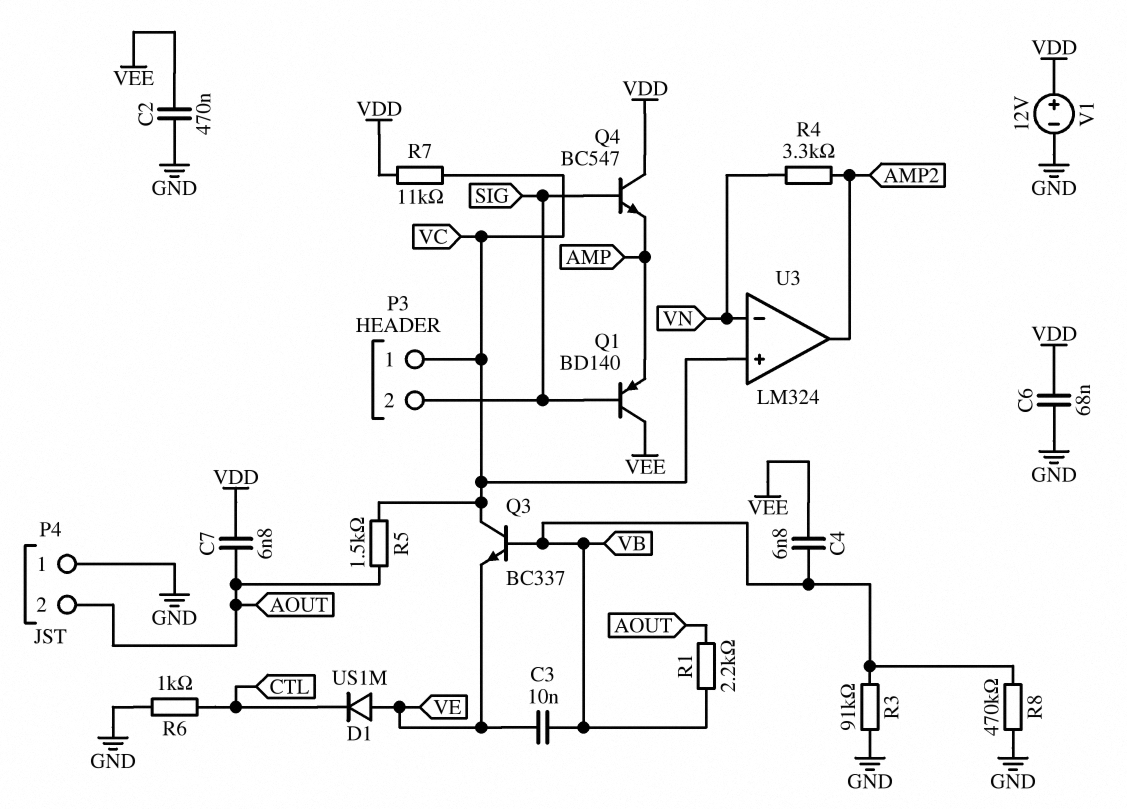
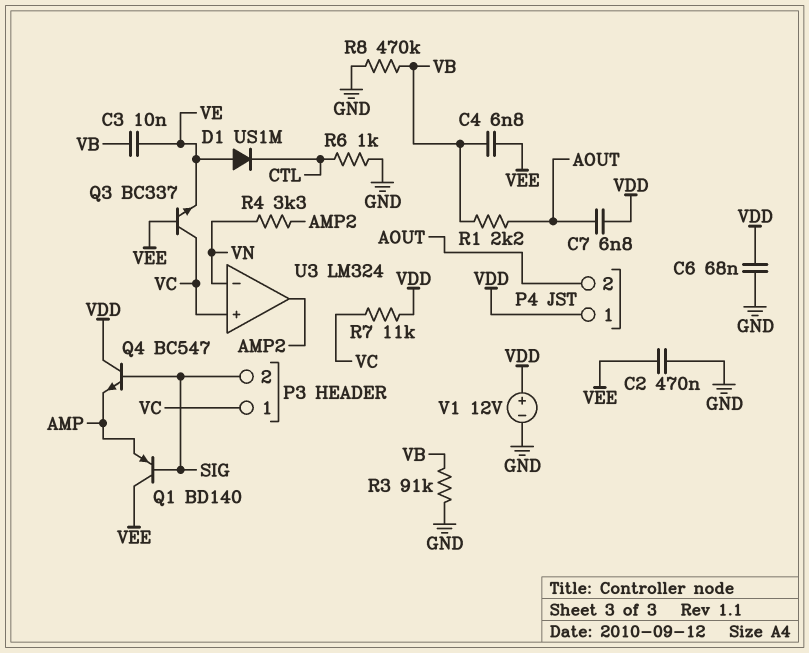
P4 pin 1: GND -> VDD
Q3: NPN BC337 (B VB, C VC, E VE) -> NPN BC337 (B VEE, C VC, E VE)
R5: 1.5k (AOUT, VC) -> none

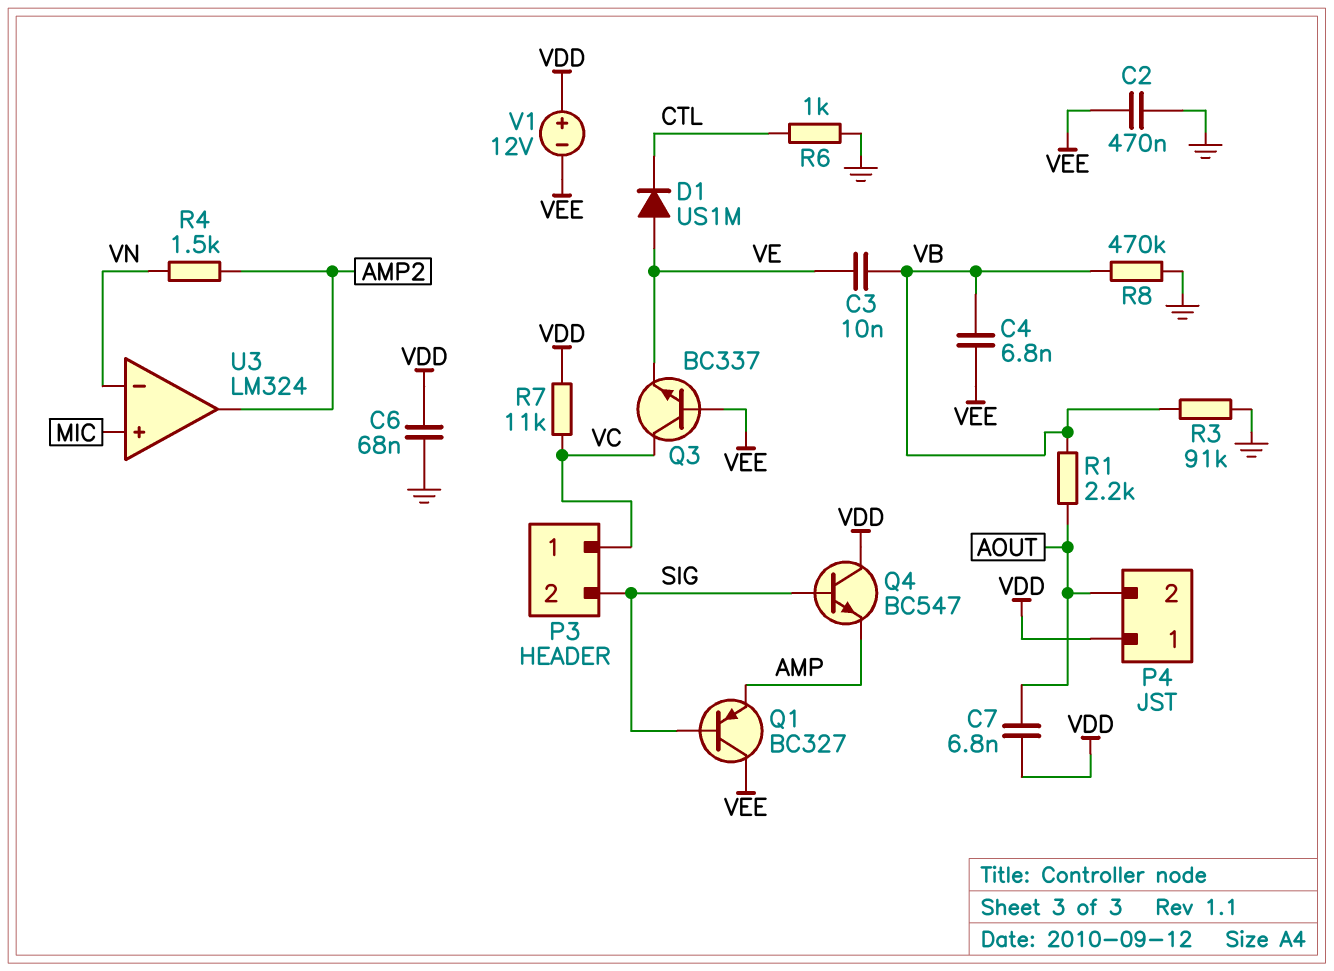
Q1: PNP BD140 (B SIG, C VEE, E AMP) -> PNP BC327 (B SIG, C VEE, E AMP)
R4: 3.3k (AMP2, VN) -> 1.5k (AMP2, VN)
U3 pin in+: VC -> MIC
V1: 12V (plus VDD, minus GND) -> 12V (plus VDD, minus VEE)

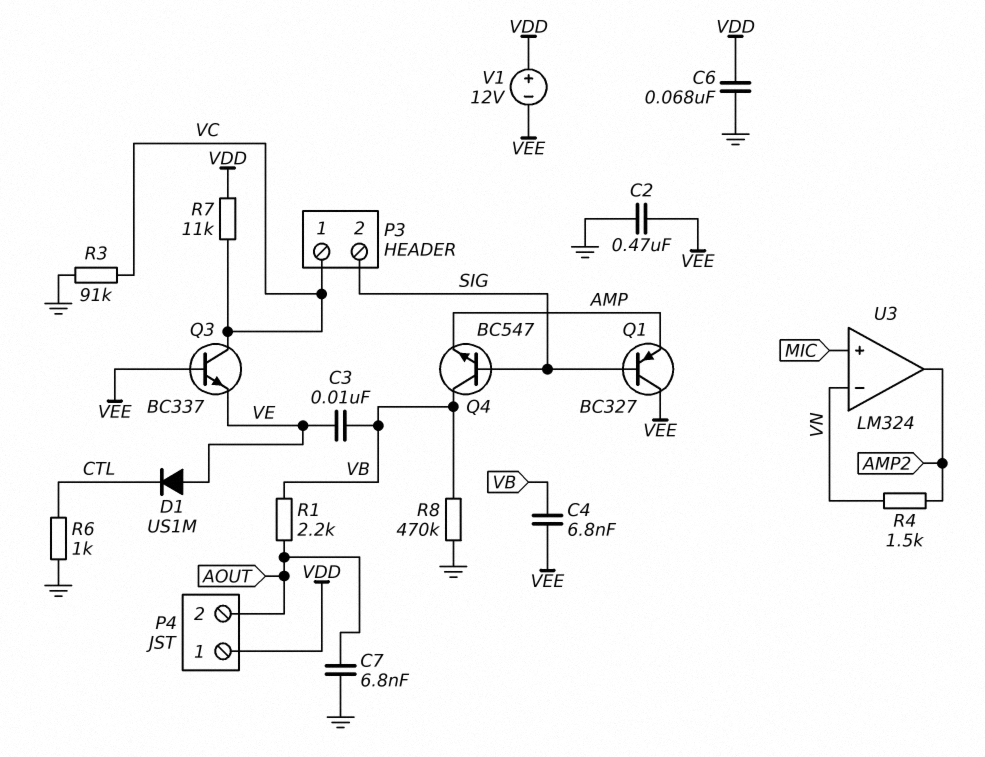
C7: 6.8nF (AOUT, VDD) -> 6.8nF (AOUT, GND)
Q4: NPN BC547 (B SIG, C VDD, E AMP) -> NPN BC547 (B SIG, C VB, E AMP)
R3: 91k (GND, VB) -> 91k (GND, VC)

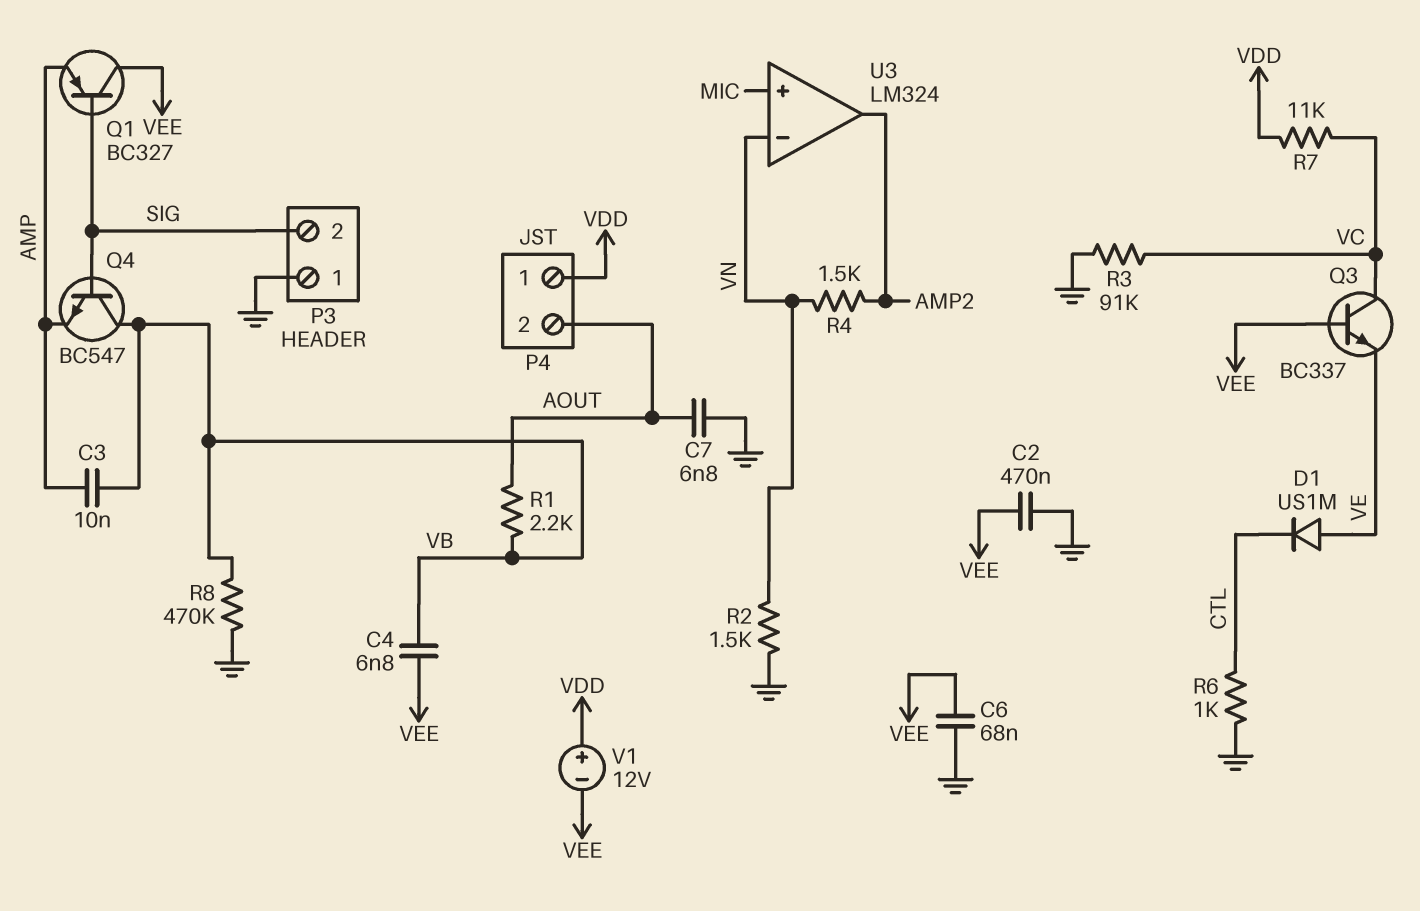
C3: 10nF (VB, VE) -> 10nF (AMP, VB)
C6: 68nF (GND, VDD) -> 68nF (GND, VEE)
P3 pin 1: VC -> GND
R2: none -> 1.5k (GND, VN)

